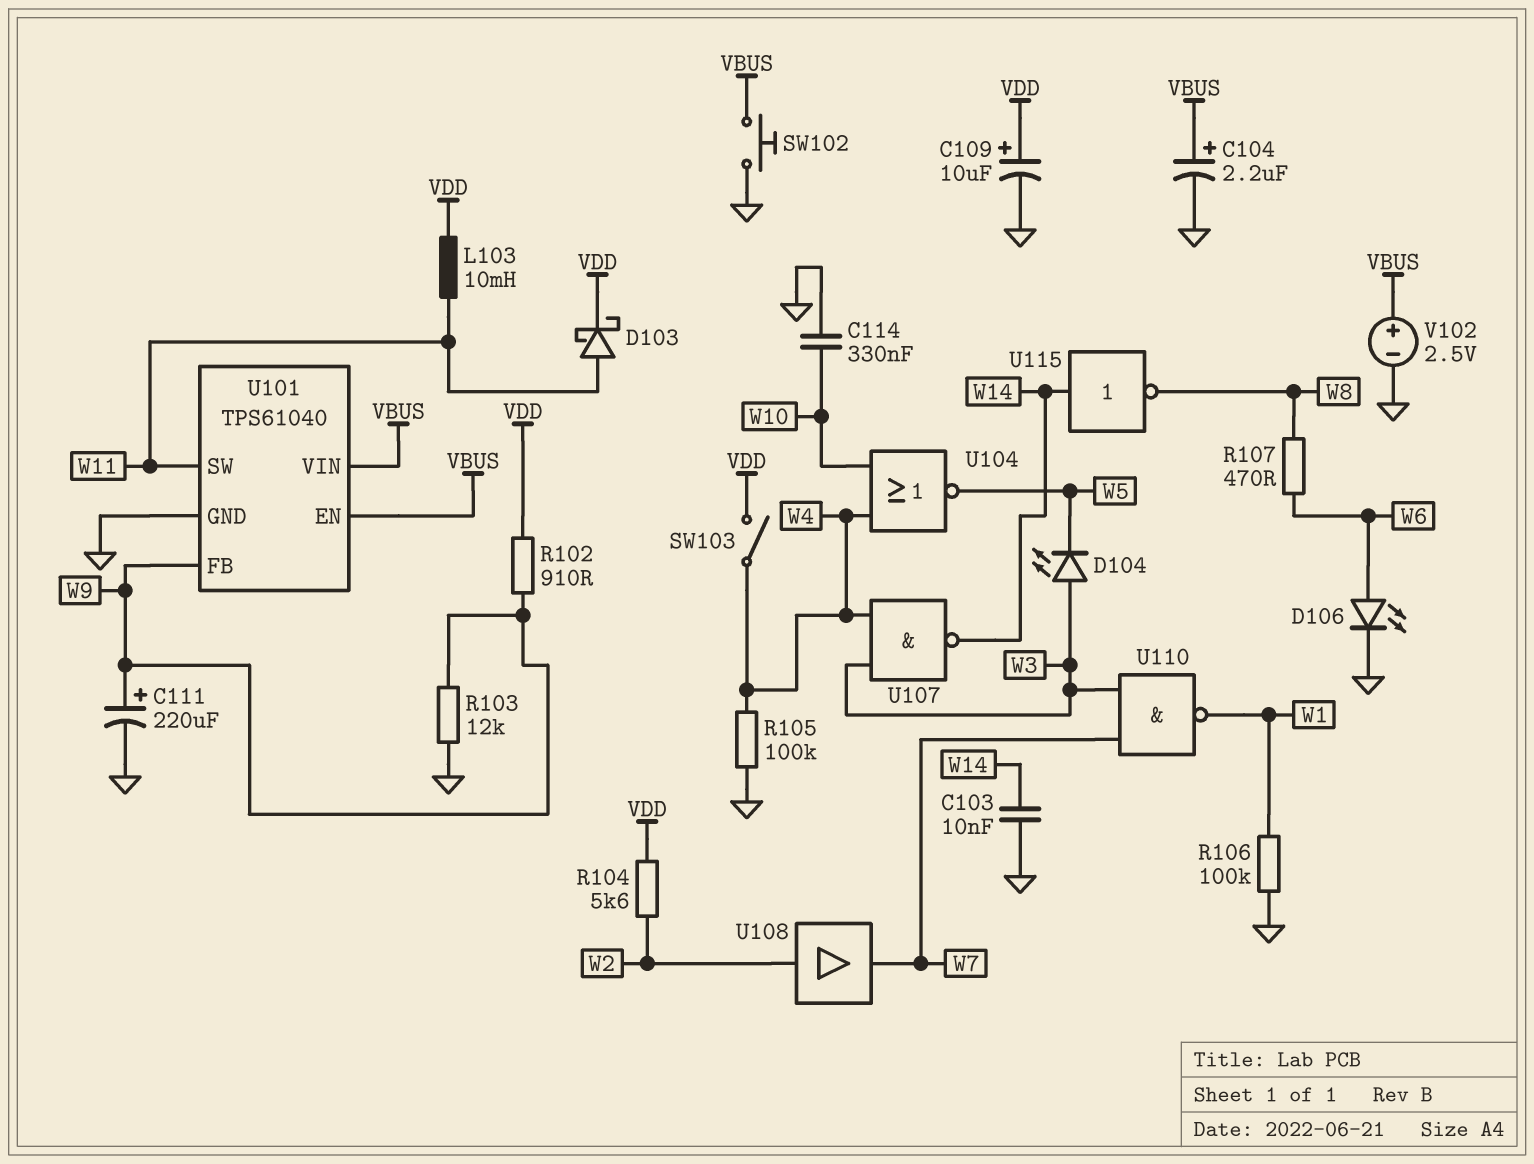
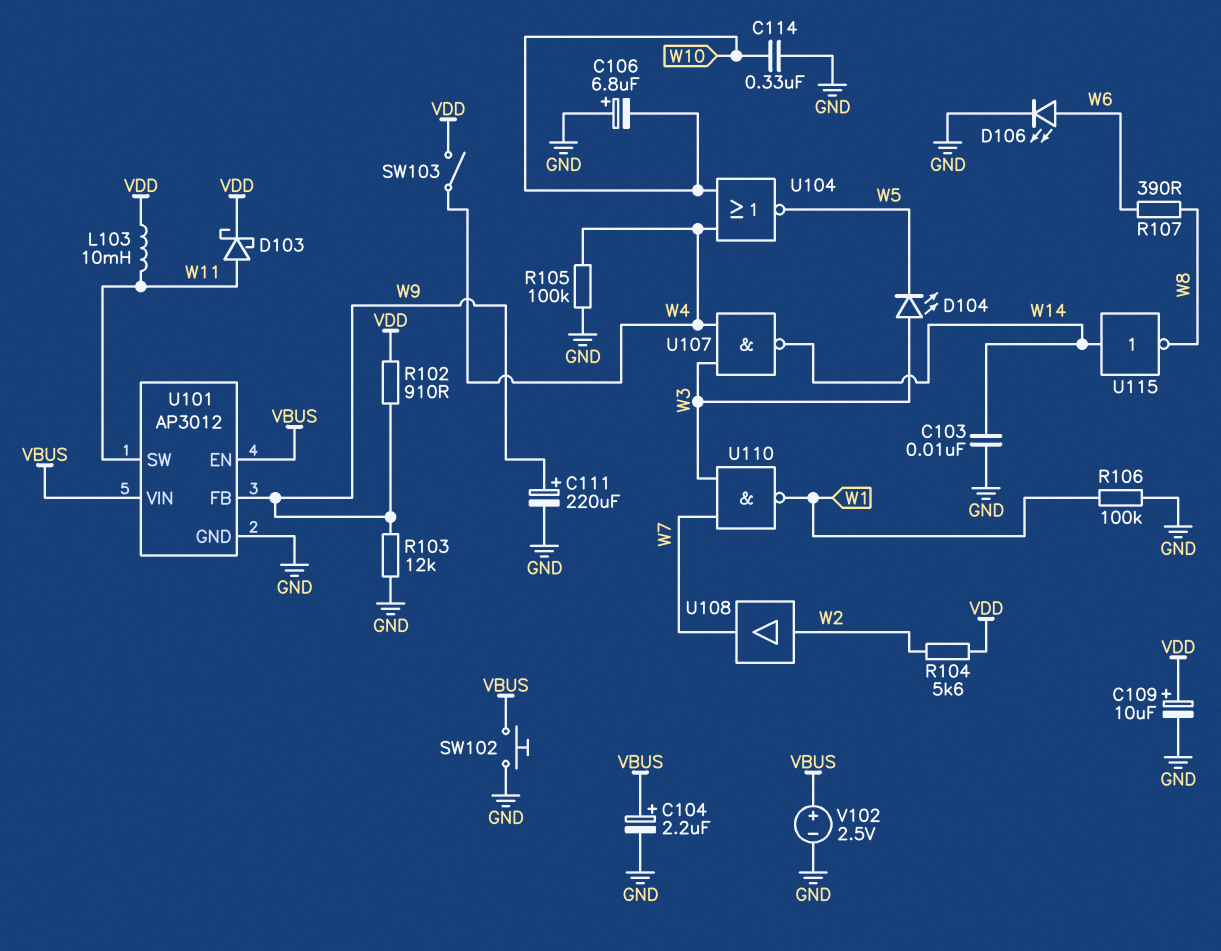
C106: none -> 6.8uF (plus GND, minus W10)
R107: 470 (W6, W8) -> 390 (W6, W8)
U101: TPS61040 -> AP3012

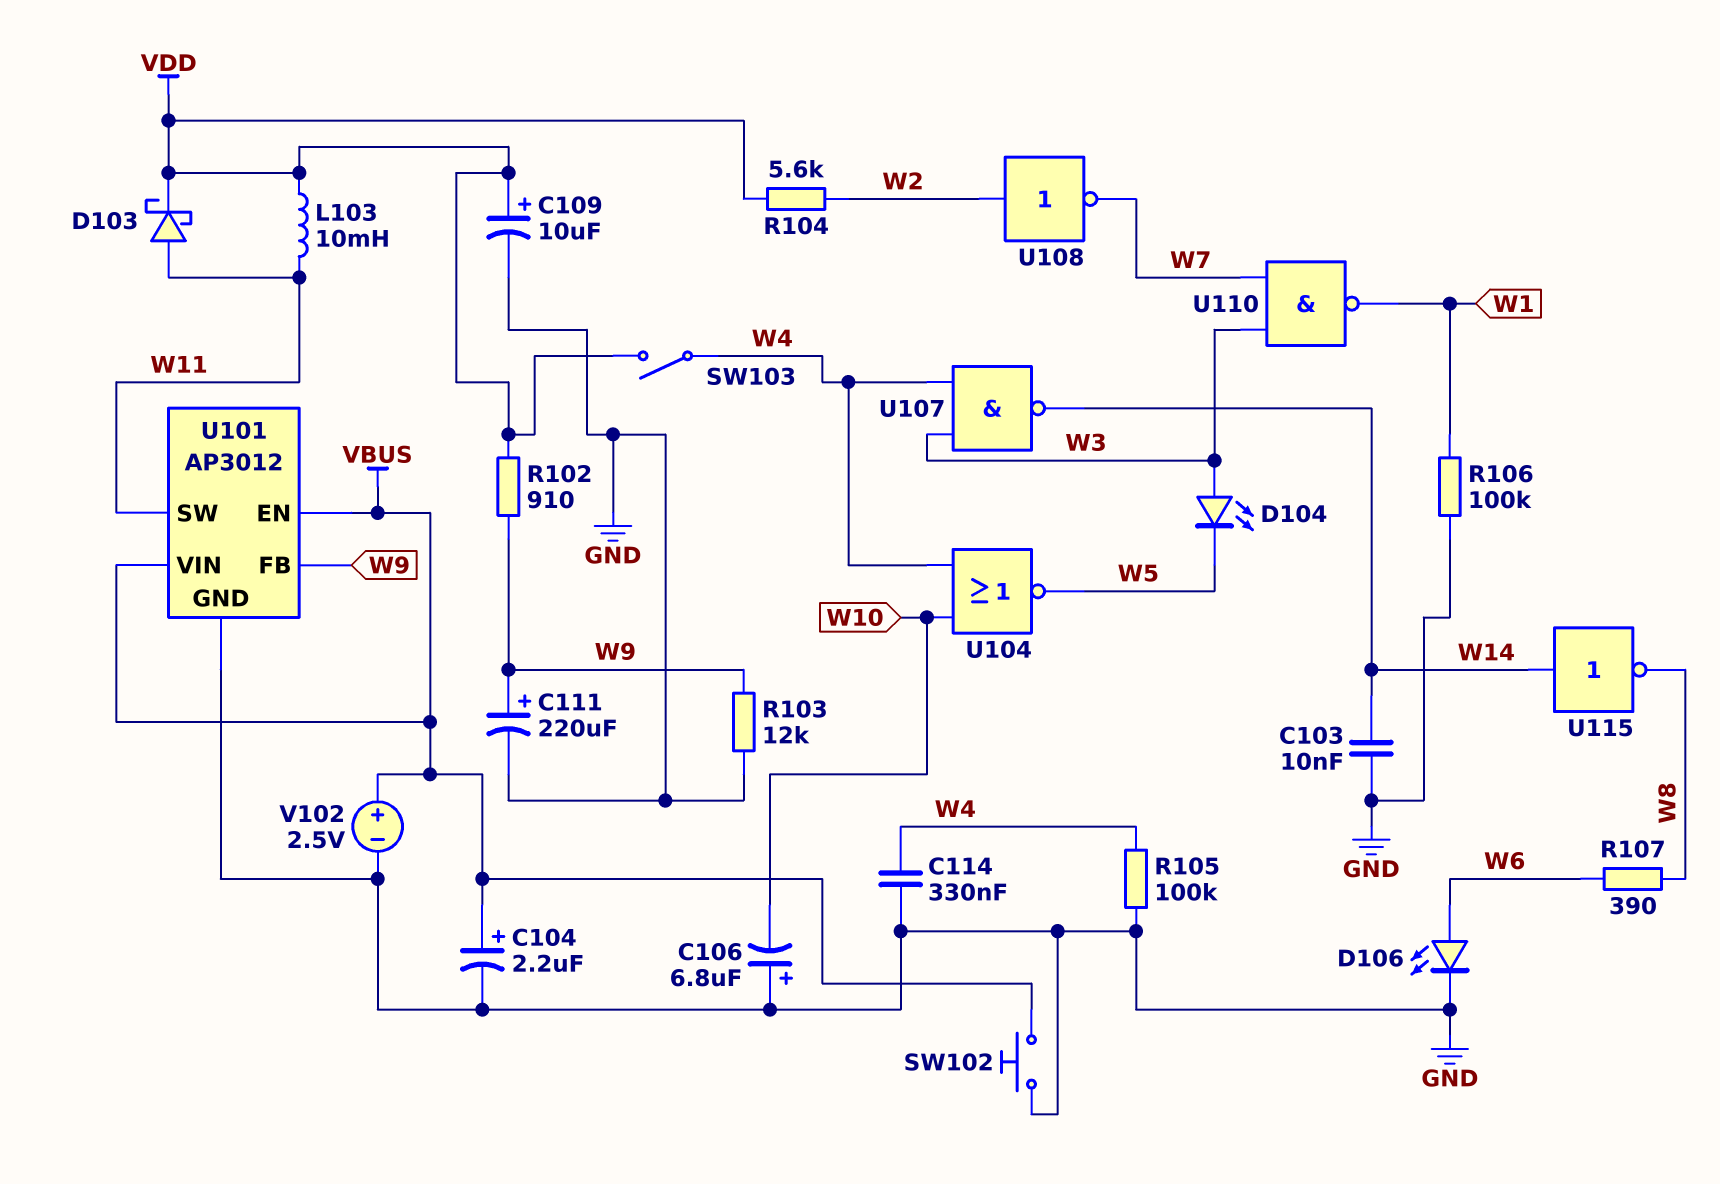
C114: 330nF (GND, W10) -> 330nF (GND, W4)
U108: buffer (in W2, out W7) -> NOT (in W2, out W7)

